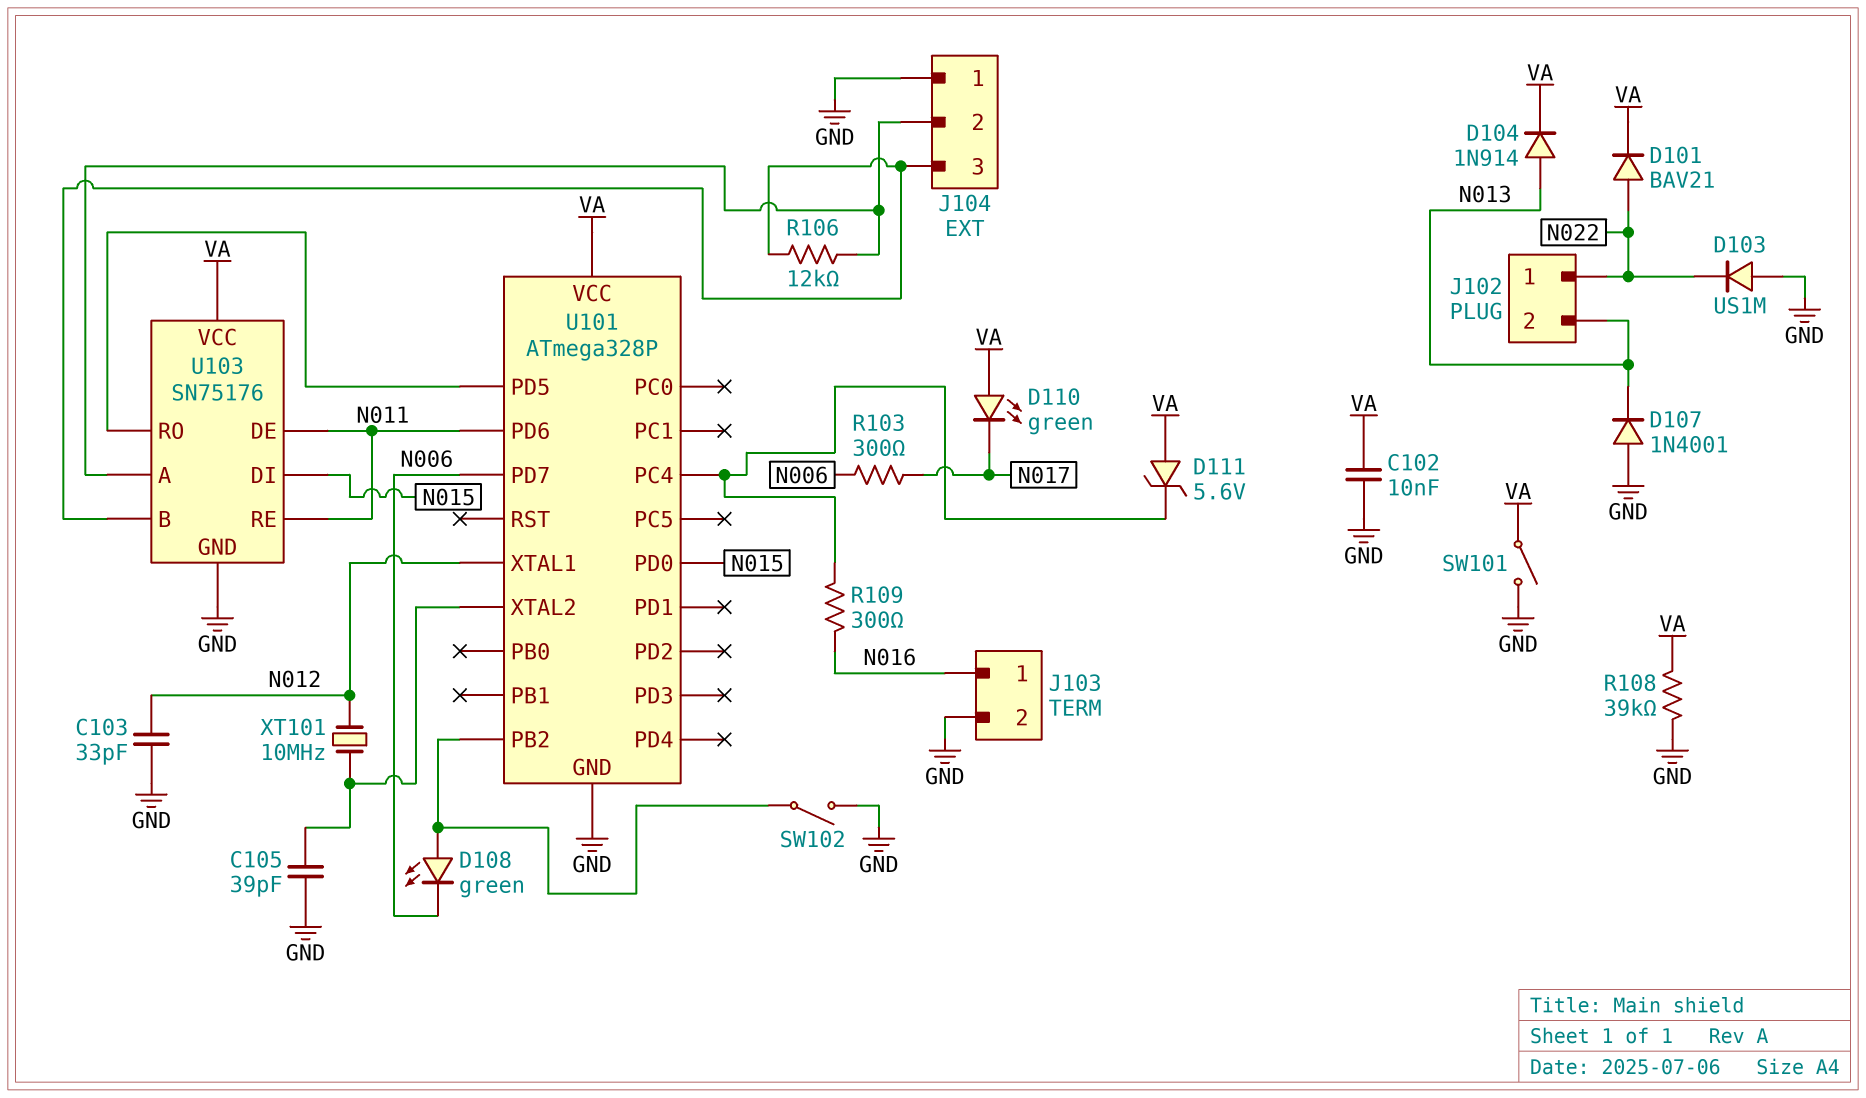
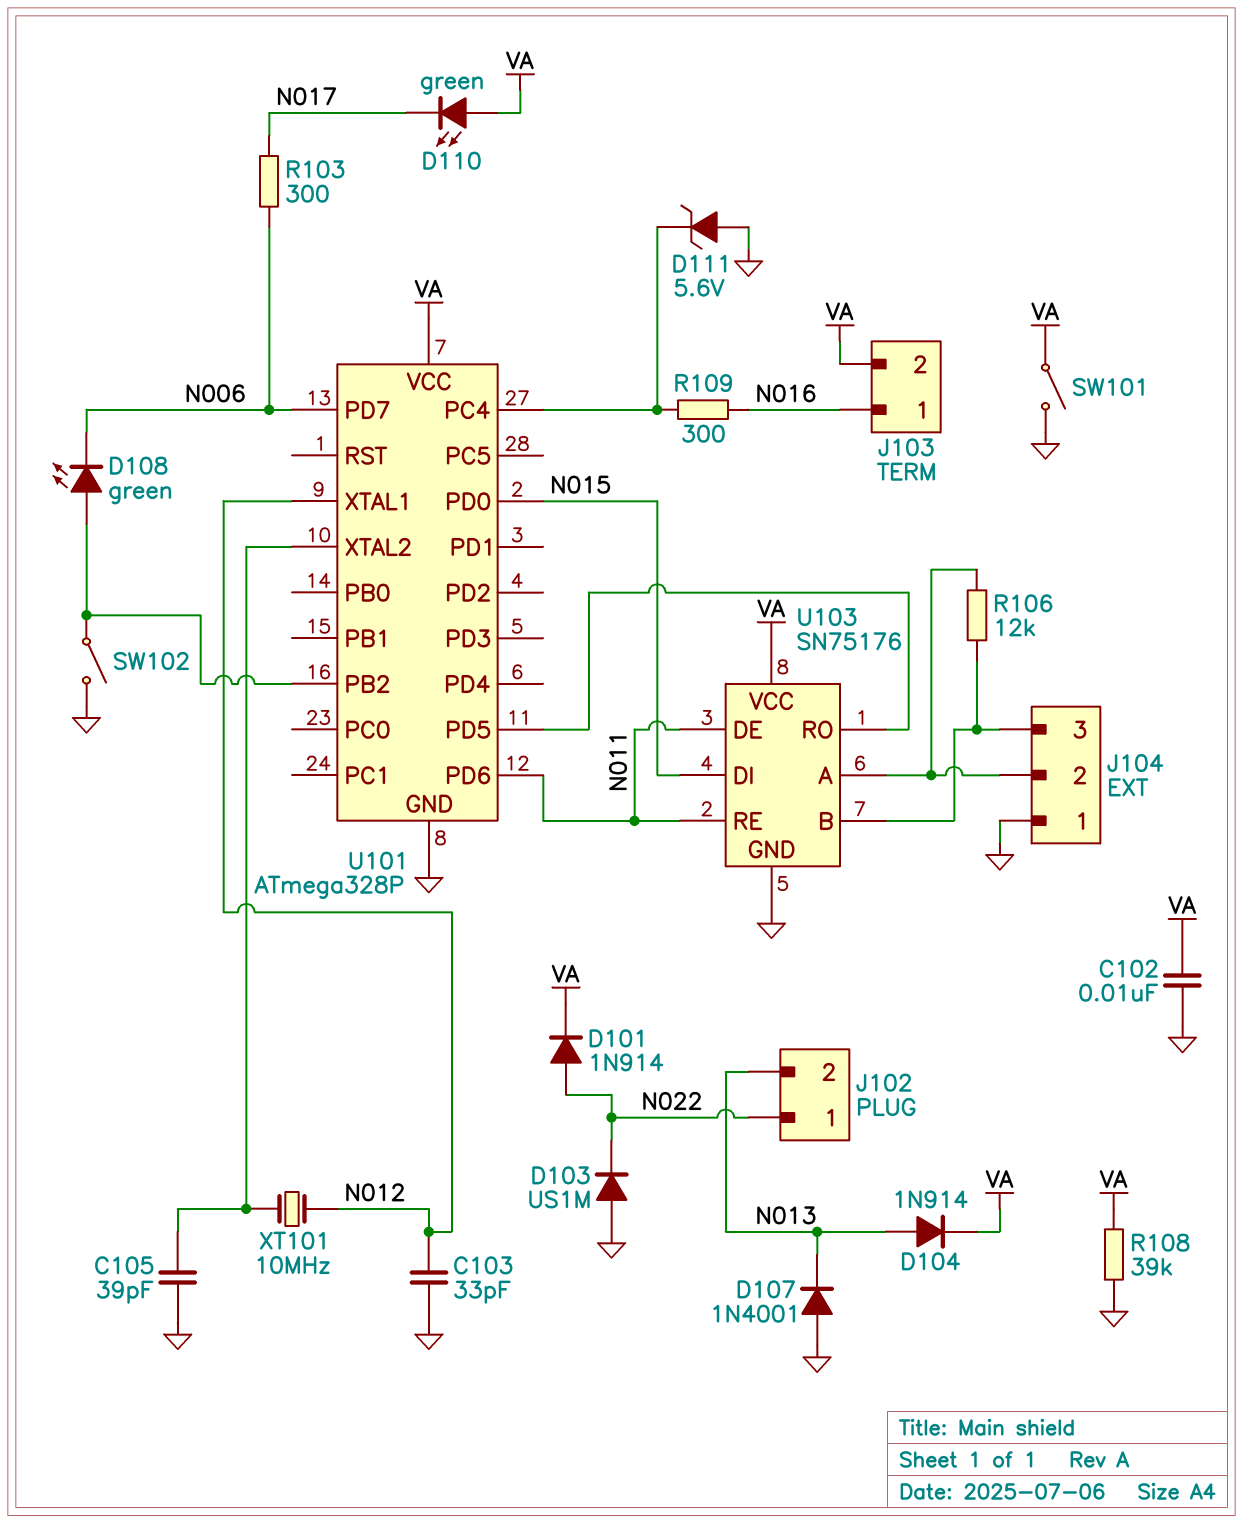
D101: diode BAV21 (A N022, K VA) -> diode 1N914 (A N022, K VA)
D111: zener 5.6V (A VA, K U101/PC4) -> zener 5.6V (A GND, K U101/PC4)
J103 pin 2: GND -> VA

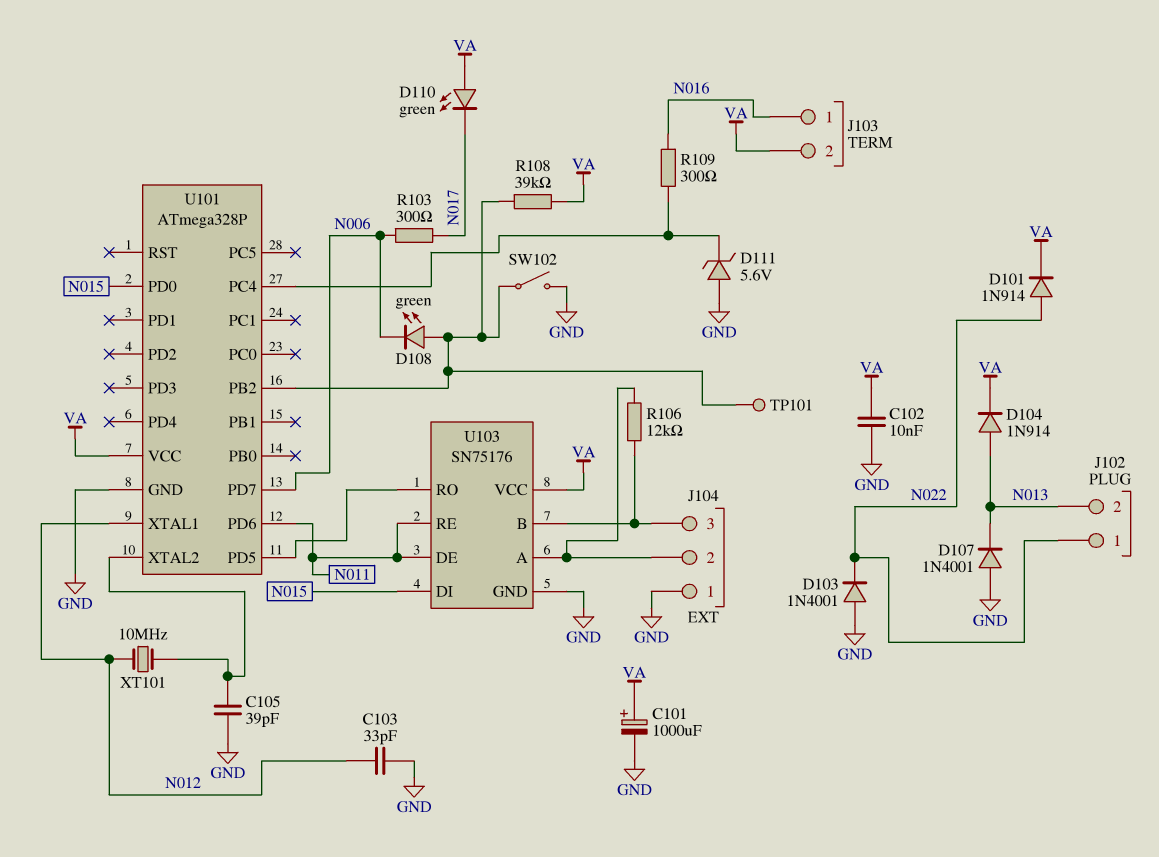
C101: none -> 1000uF (plus VA, minus GND)
D103: diode US1M (A GND, K N022) -> diode 1N4001 (A GND, K N022)
R108: 39k (GND, VA) -> 39k (U101/PB2, VA)
SW101: switch (GND, VA) -> none
TP101: none -> test point (U101/PB2)

